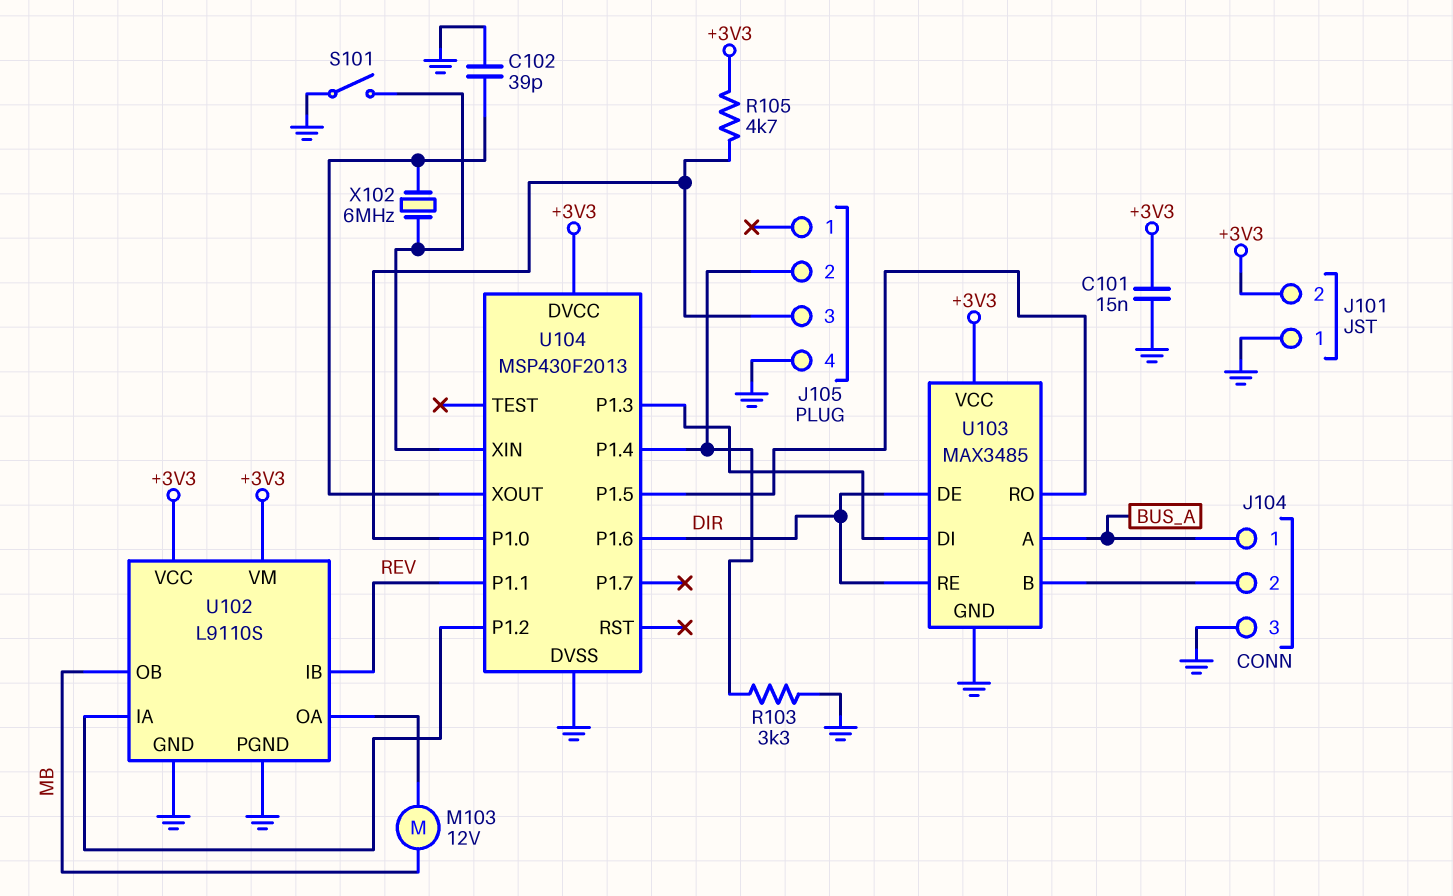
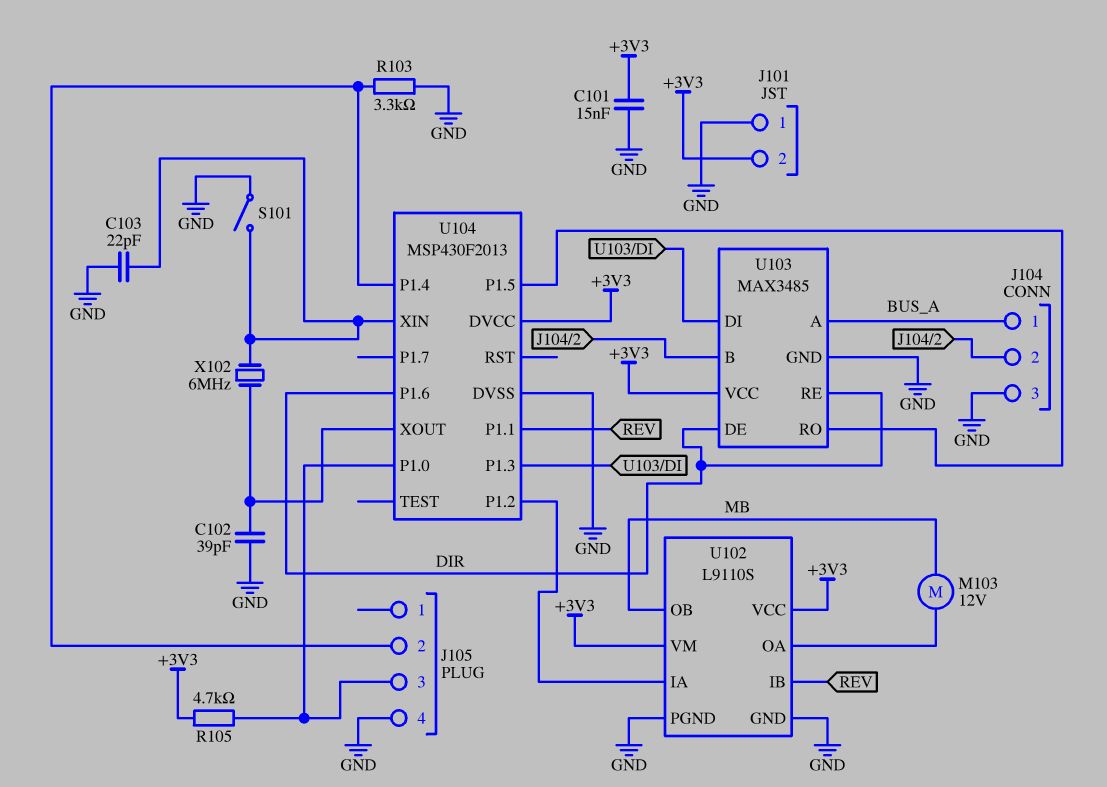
C103: none -> 22pF (GND, U104/XIN)

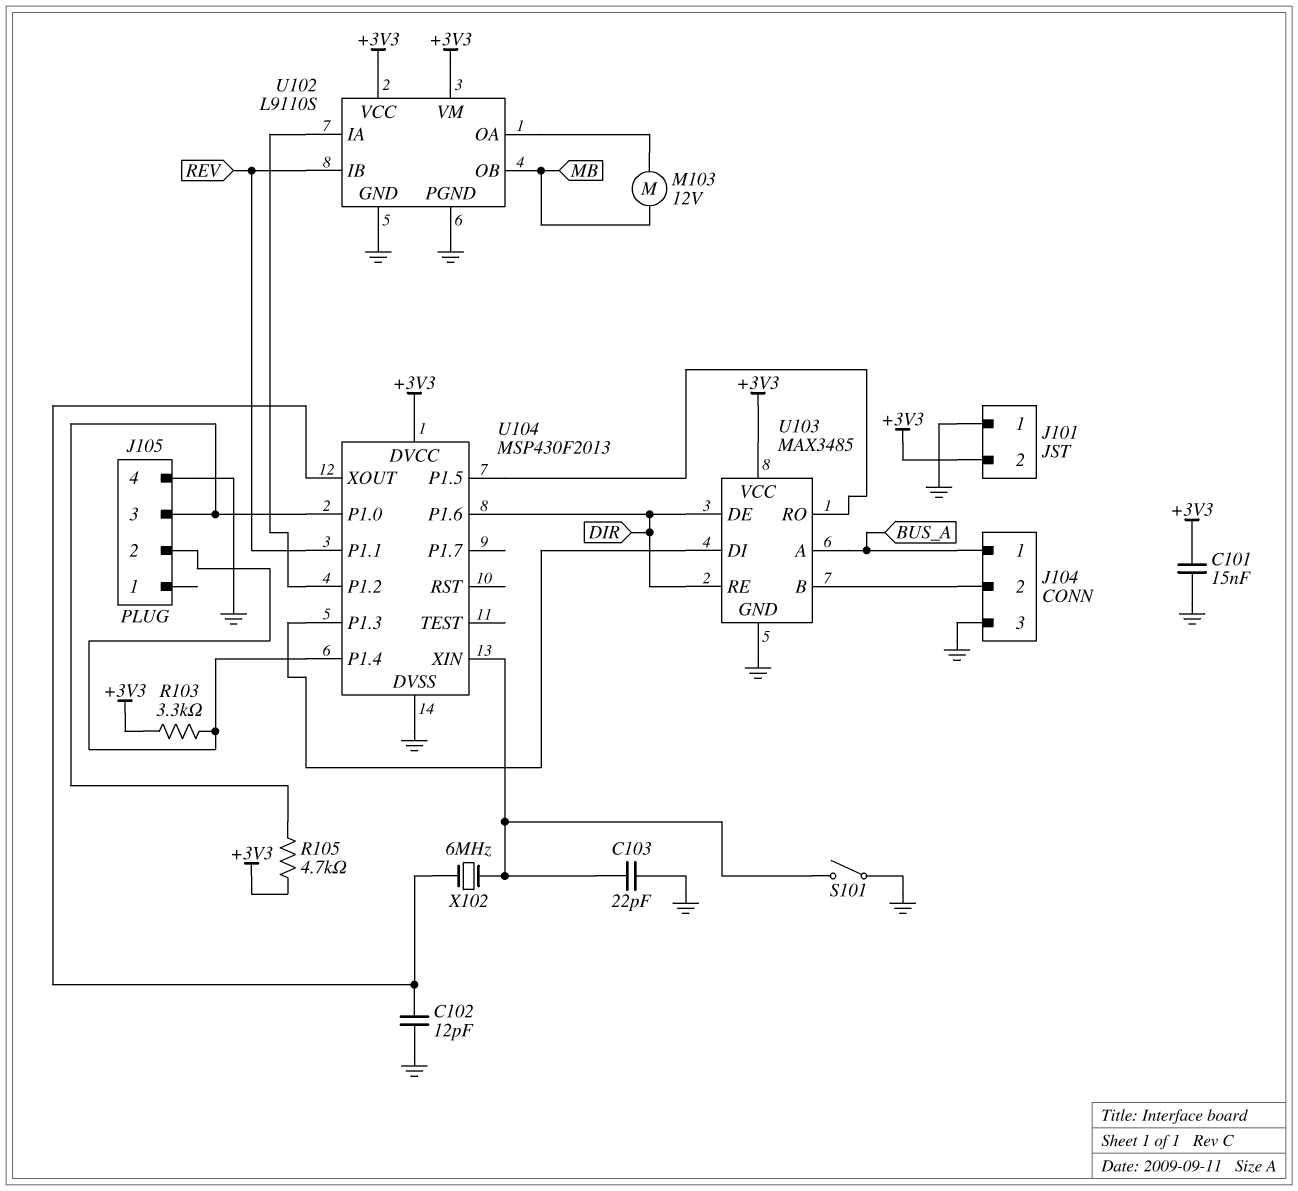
C102: 39pF (GND, U104/XOUT) -> 12pF (GND, U104/XOUT)
R103: 3.3k (GND, J105/2) -> 3.3k (+3V3, J105/2)

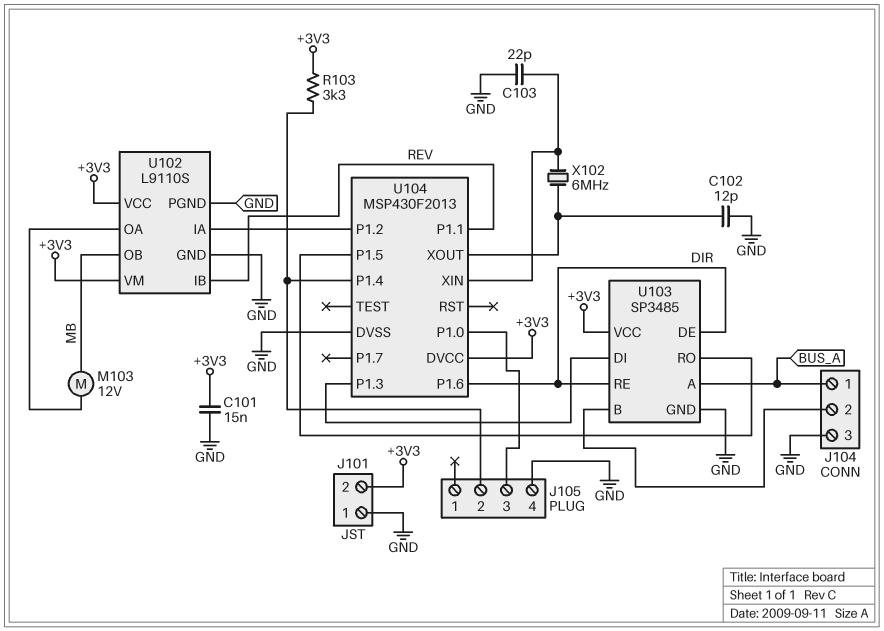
R105: 4.7k (+3V3, J105/3) -> none
S101: switch (GND, U104/XIN) -> none
U103: MAX3485 -> SP3485

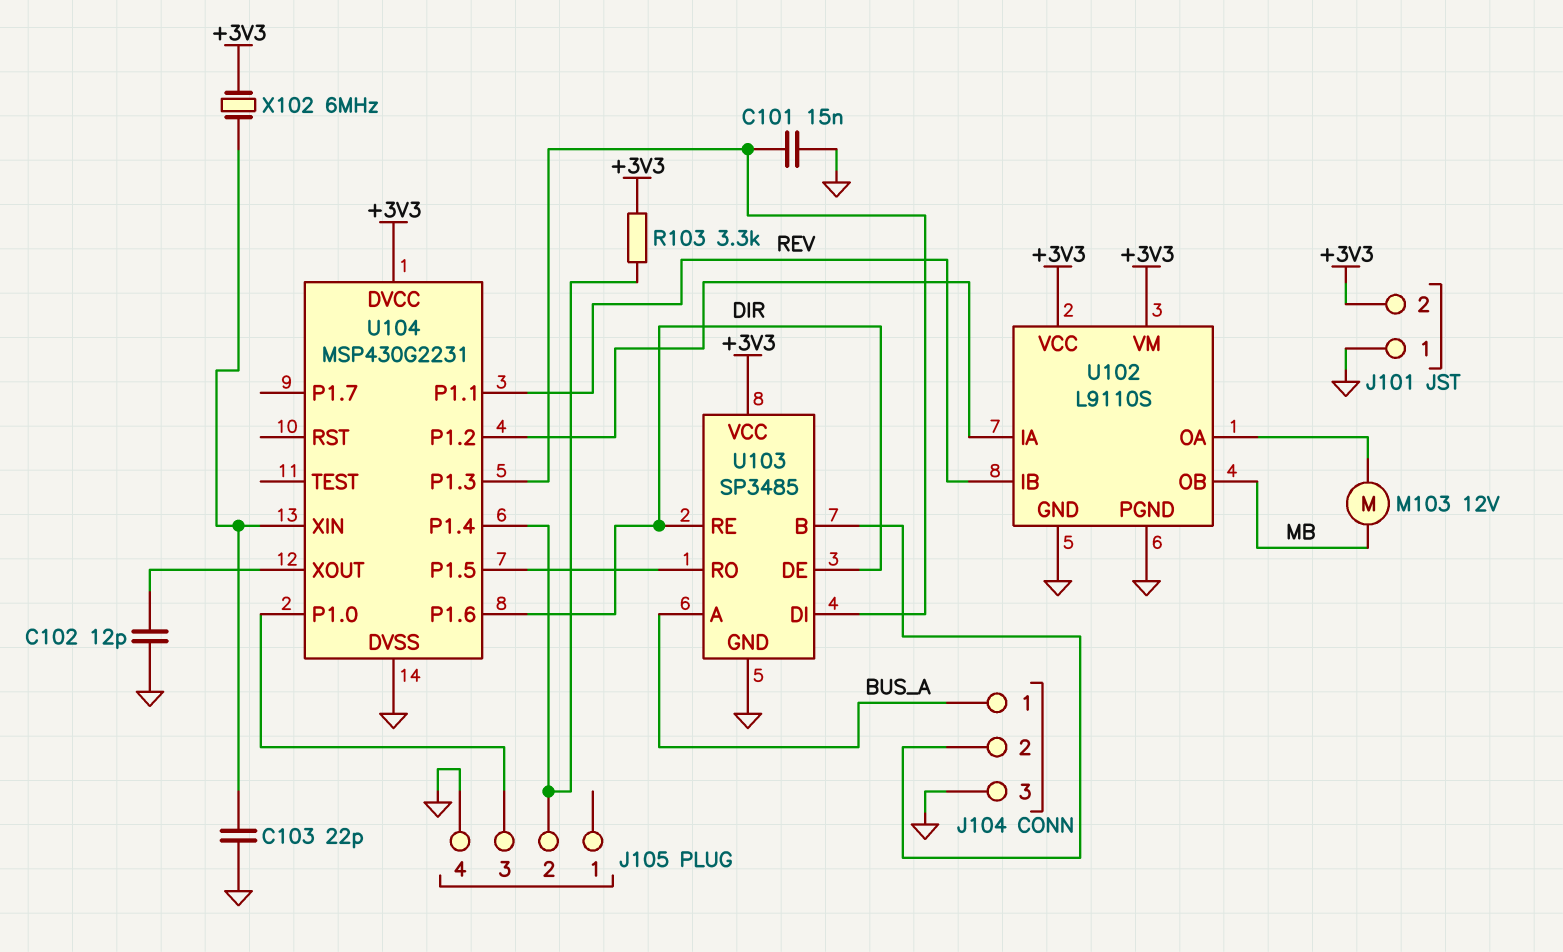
C101: 15nF (+3V3, GND) -> 15nF (GND, U103/DI)
U104: MSP430F2013 -> MSP430G2231
X102: 6MHz (U104/XIN, U104/XOUT) -> 6MHz (+3V3, U104/XIN)

